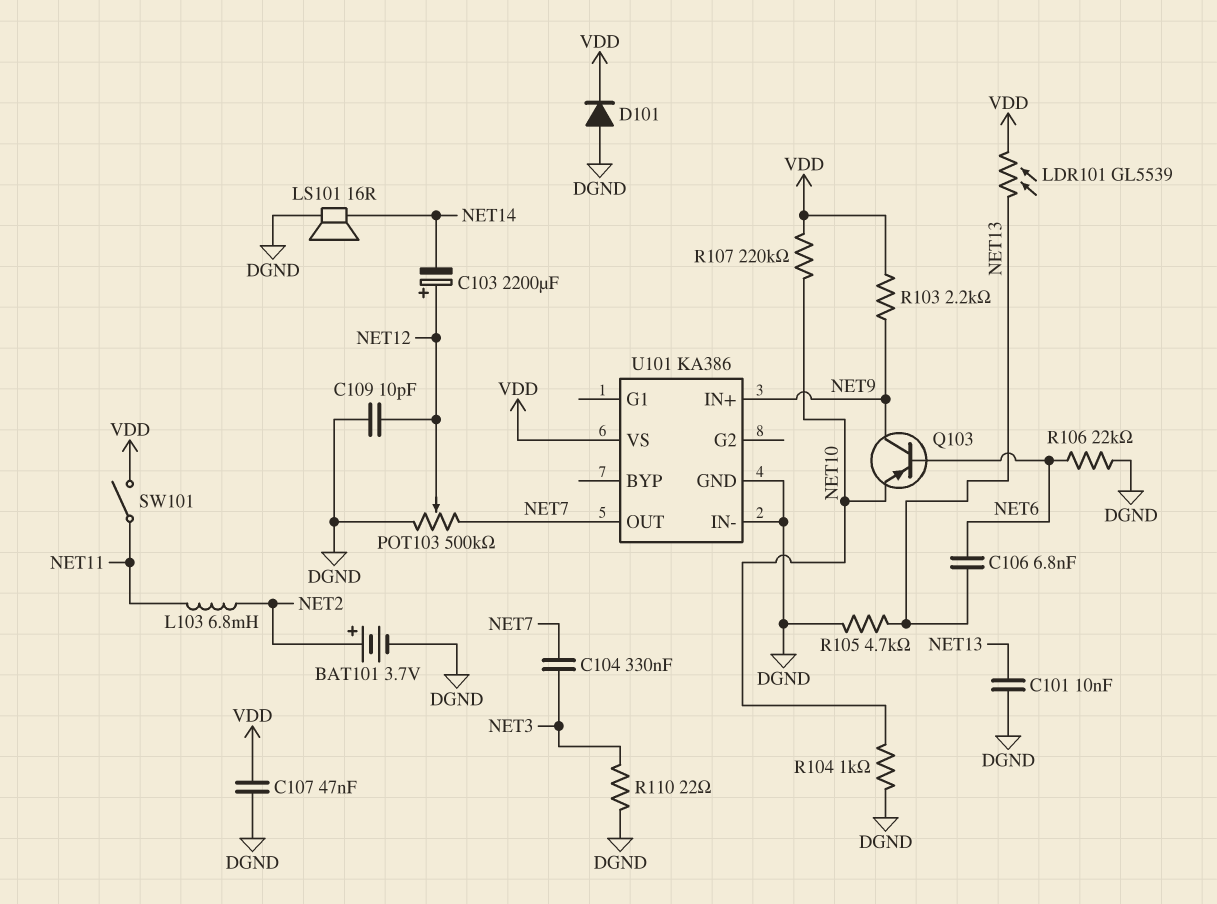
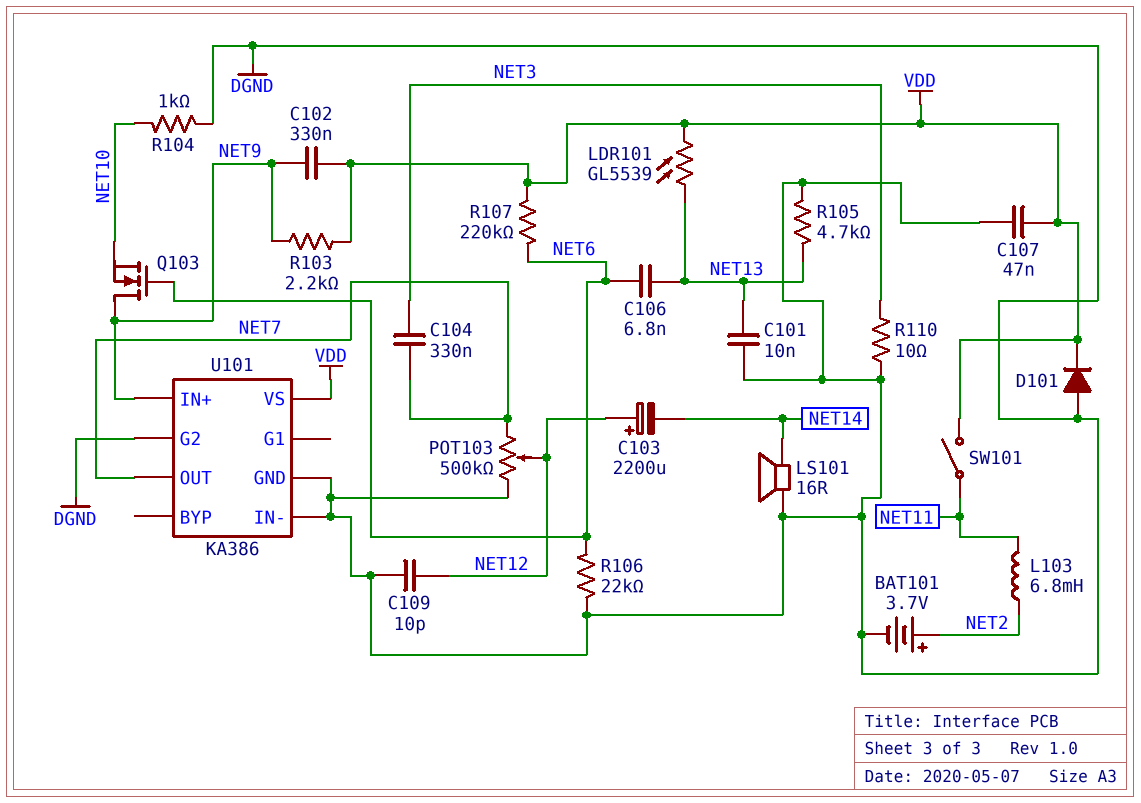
C102: none -> 330nF (NET9, VDD)
Q103: PNP (B NET6, C NET9, E NET10) -> NMOS (G NET6, D NET9, S NET10)
R107: 220k (NET10, VDD) -> 220k (NET6, VDD)
R110: 22 (DGND, NET3) -> 10 (DGND, NET3)
U101 pin G2: none -> DGND

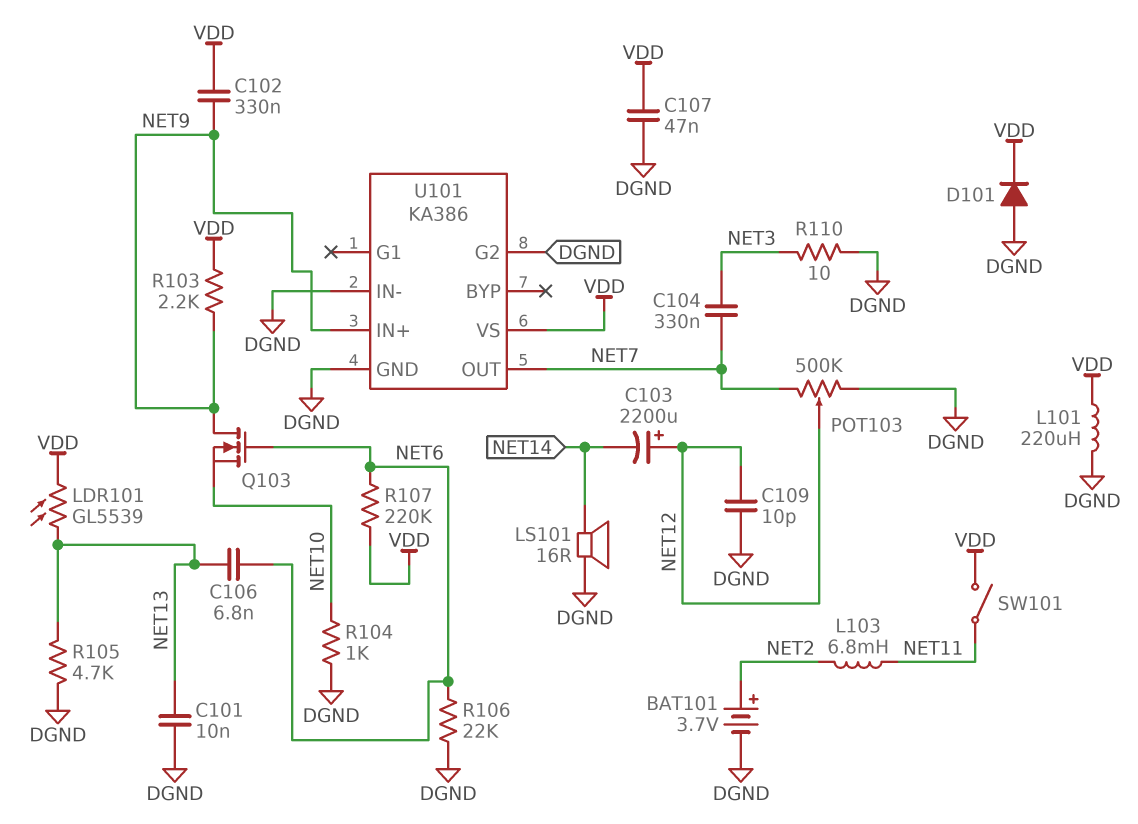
L101: none -> 220uH (DGND, VDD)

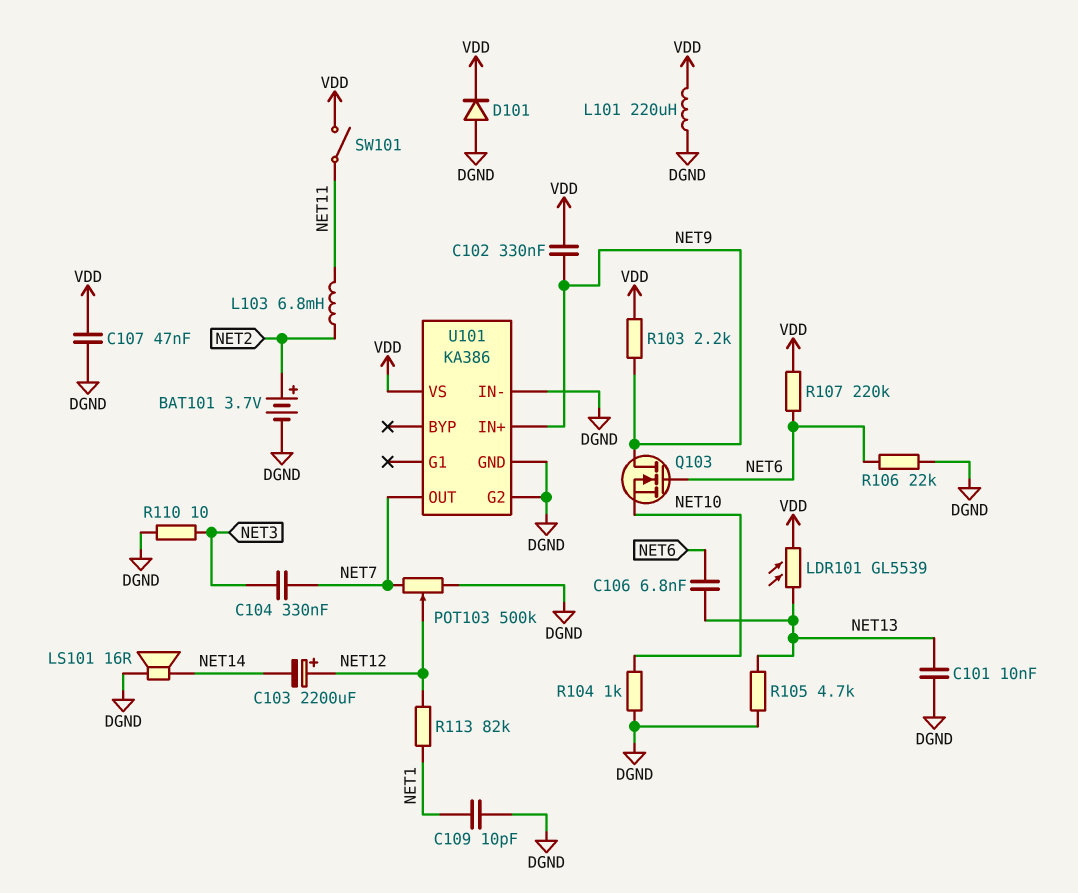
C109: 10pF (DGND, NET12) -> 10pF (DGND, NET1)
R113: none -> 82k (NET1, NET12)

